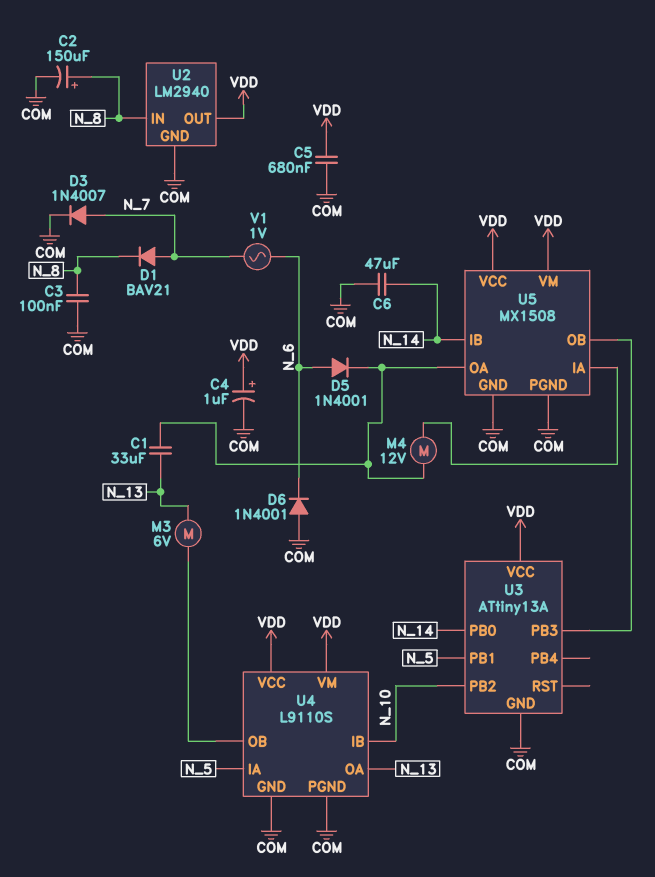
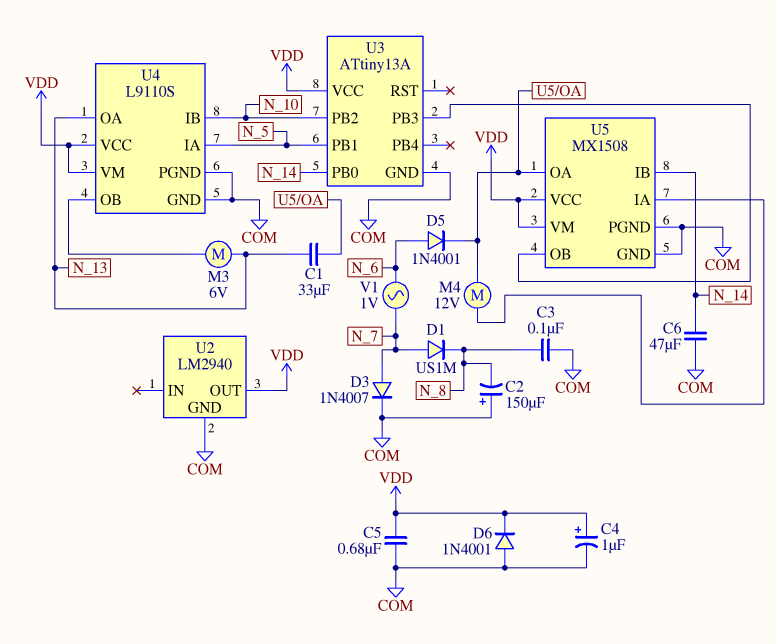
C2: 150uF (plus N_8, minus COM) -> 150uF (plus COM, minus N_8)
D1: diode BAV21 (A N_7, K N_8) -> diode US1M (A N_7, K N_8)
D6: diode 1N4001 (A COM, K N_6) -> diode 1N4001 (A COM, K VDD)
U2 pin IN: N_8 -> none

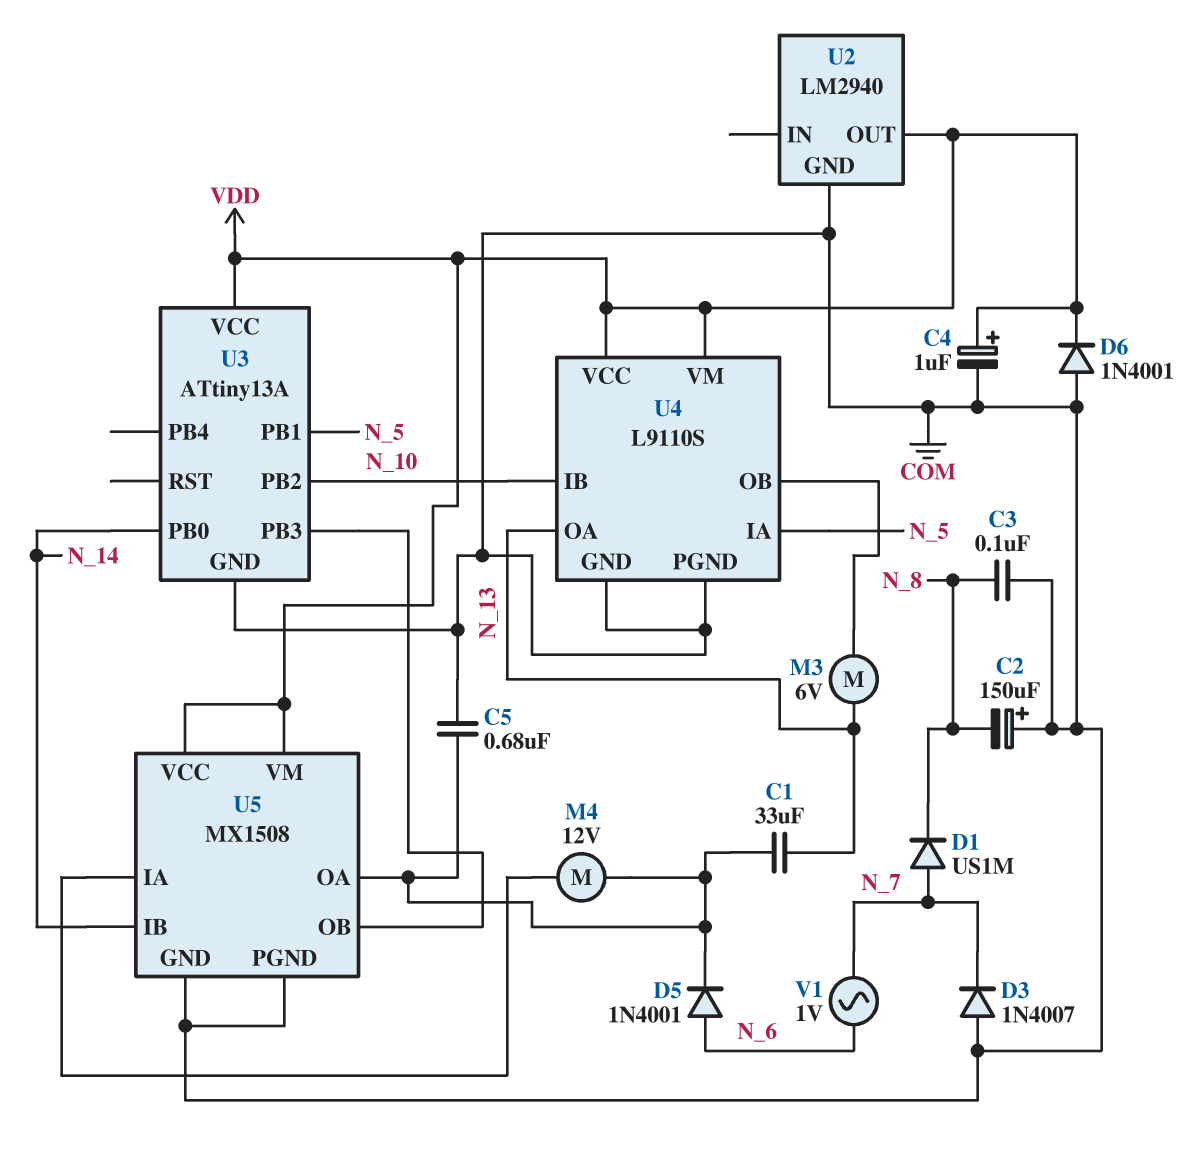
C5: 680nF (COM, VDD) -> 680nF (COM, U5/OA)
C6: 47uF (COM, N_14) -> none
D3: diode 1N4007 (A N_7, K COM) -> diode 1N4007 (A COM, K N_7)

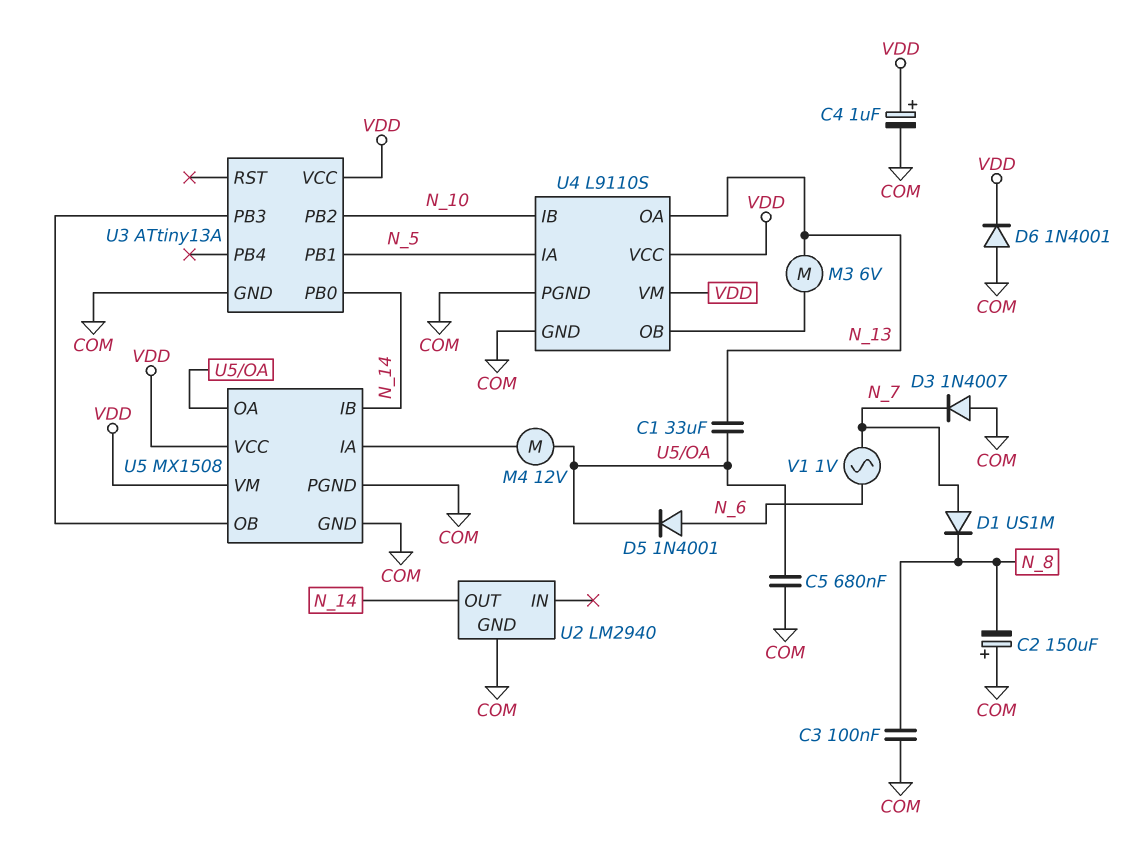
U2 pin OUT: VDD -> N_14

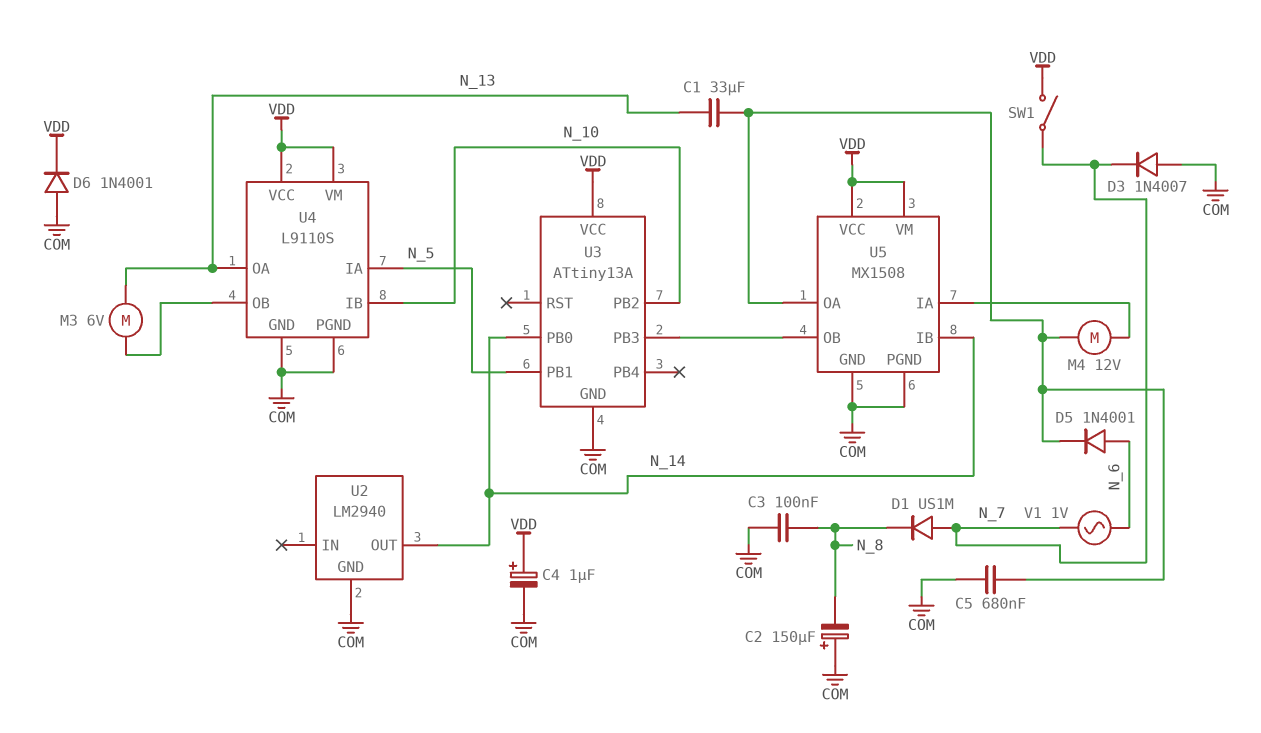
SW1: none -> switch (N_7, VDD)

